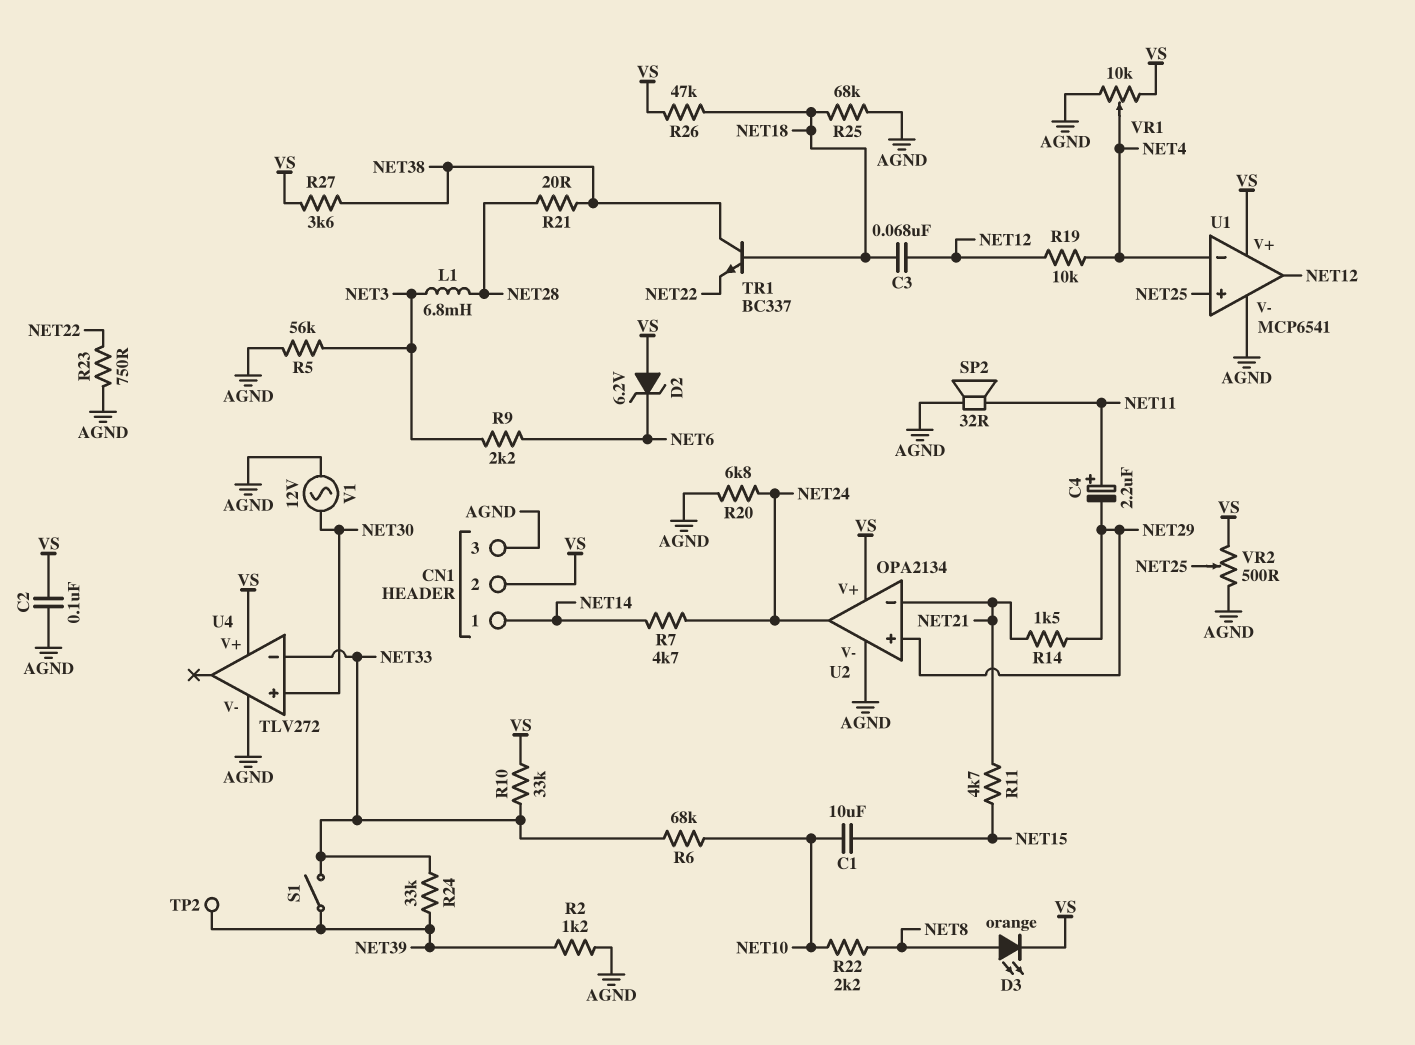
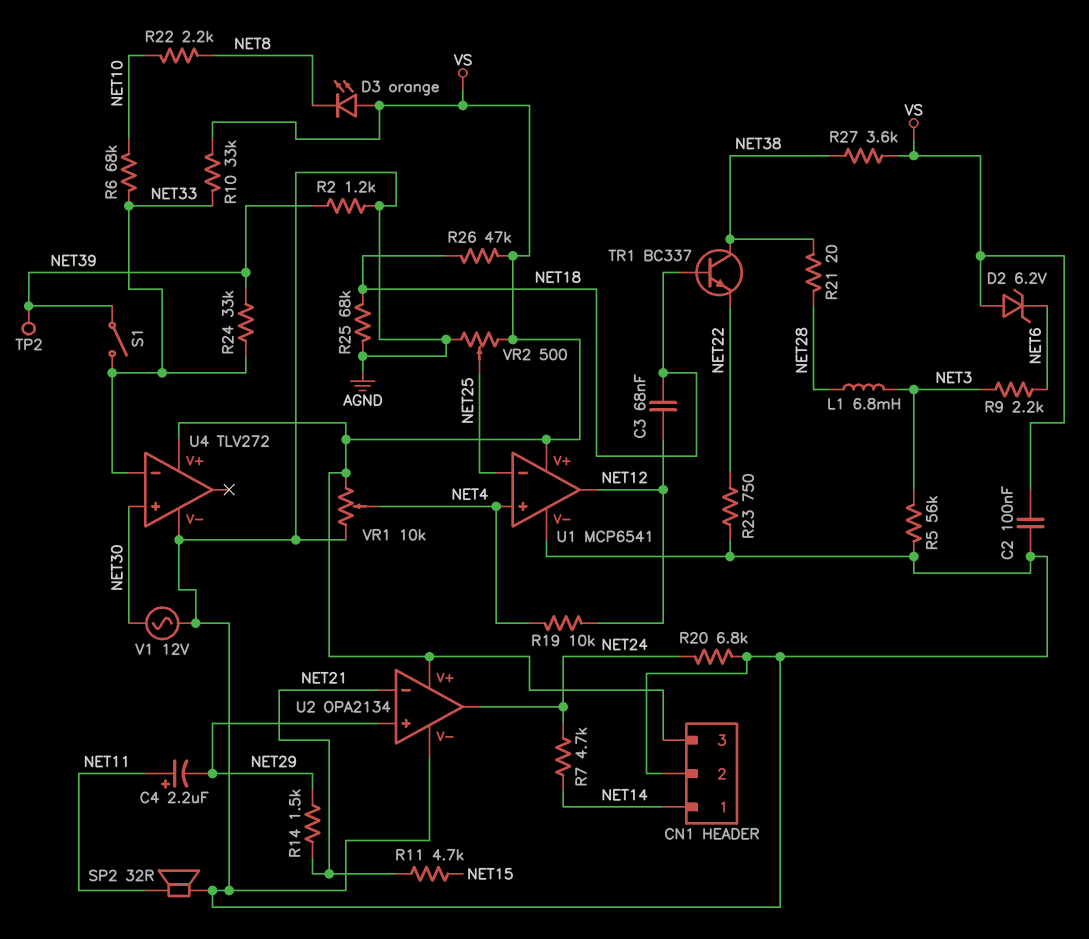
C1: 10uF (NET10, NET15) -> none
CN1 pin 2: VS -> AGND
CN1 pin 3: AGND -> VS
D3: LED orange (A NET8, K VS) -> LED orange (A VS, K NET8)
U1 pin in+: NET25 -> NET4
U1 pin in-: NET4 -> NET25

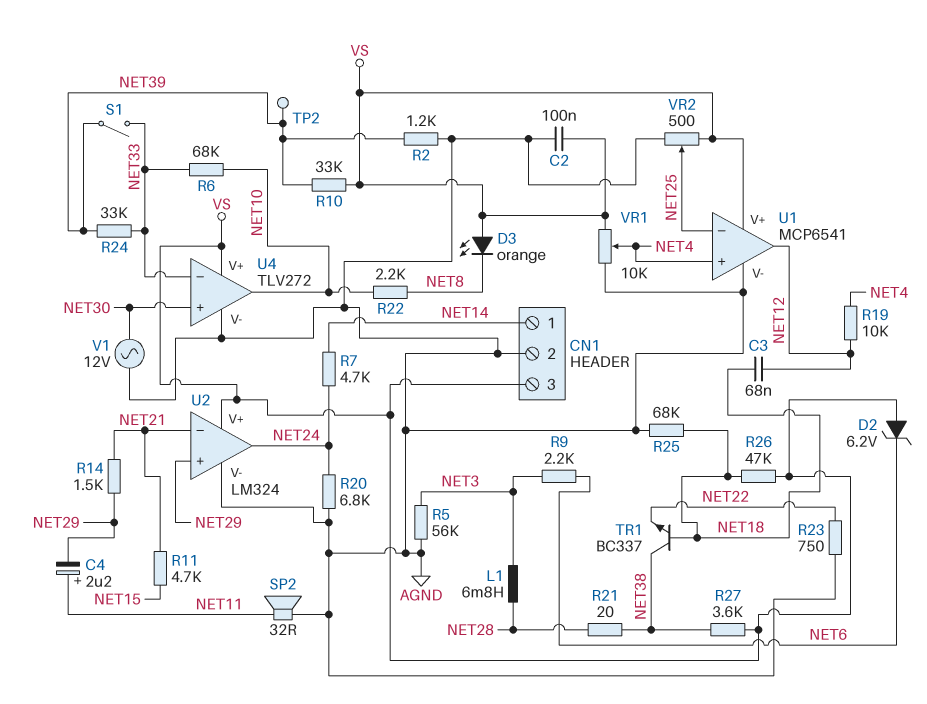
R10: 33k (NET33, VS) -> 33k (NET39, VS)
U2: OPA2134 -> LM324
U4 pin out: none -> NET10

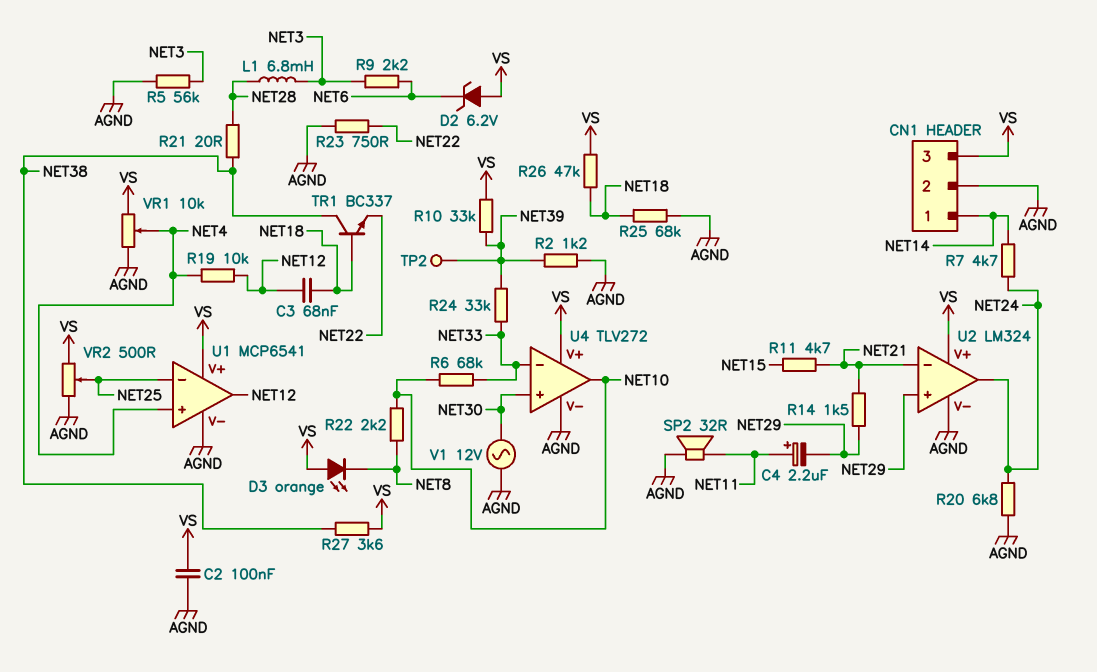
S1: switch (NET33, NET39) -> none

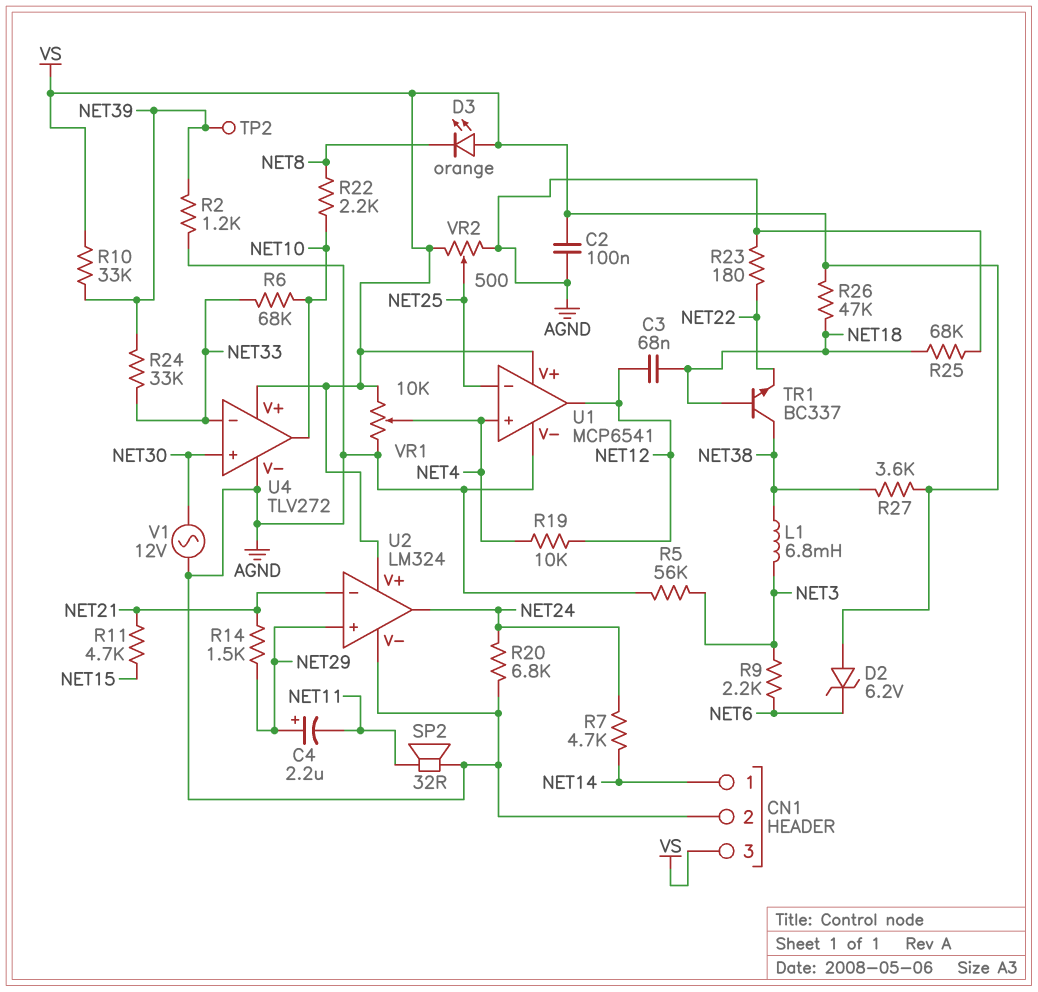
C4: 2.2uF (plus NET11, minus NET29) -> 2.2uF (plus NET29, minus NET11)
L1: 6.8mH (NET3, NET28) -> 6.8mH (NET3, NET38)
R21: 20 (NET28, NET38) -> none
R23: 750 (AGND, NET22) -> 180 (AGND, NET22)

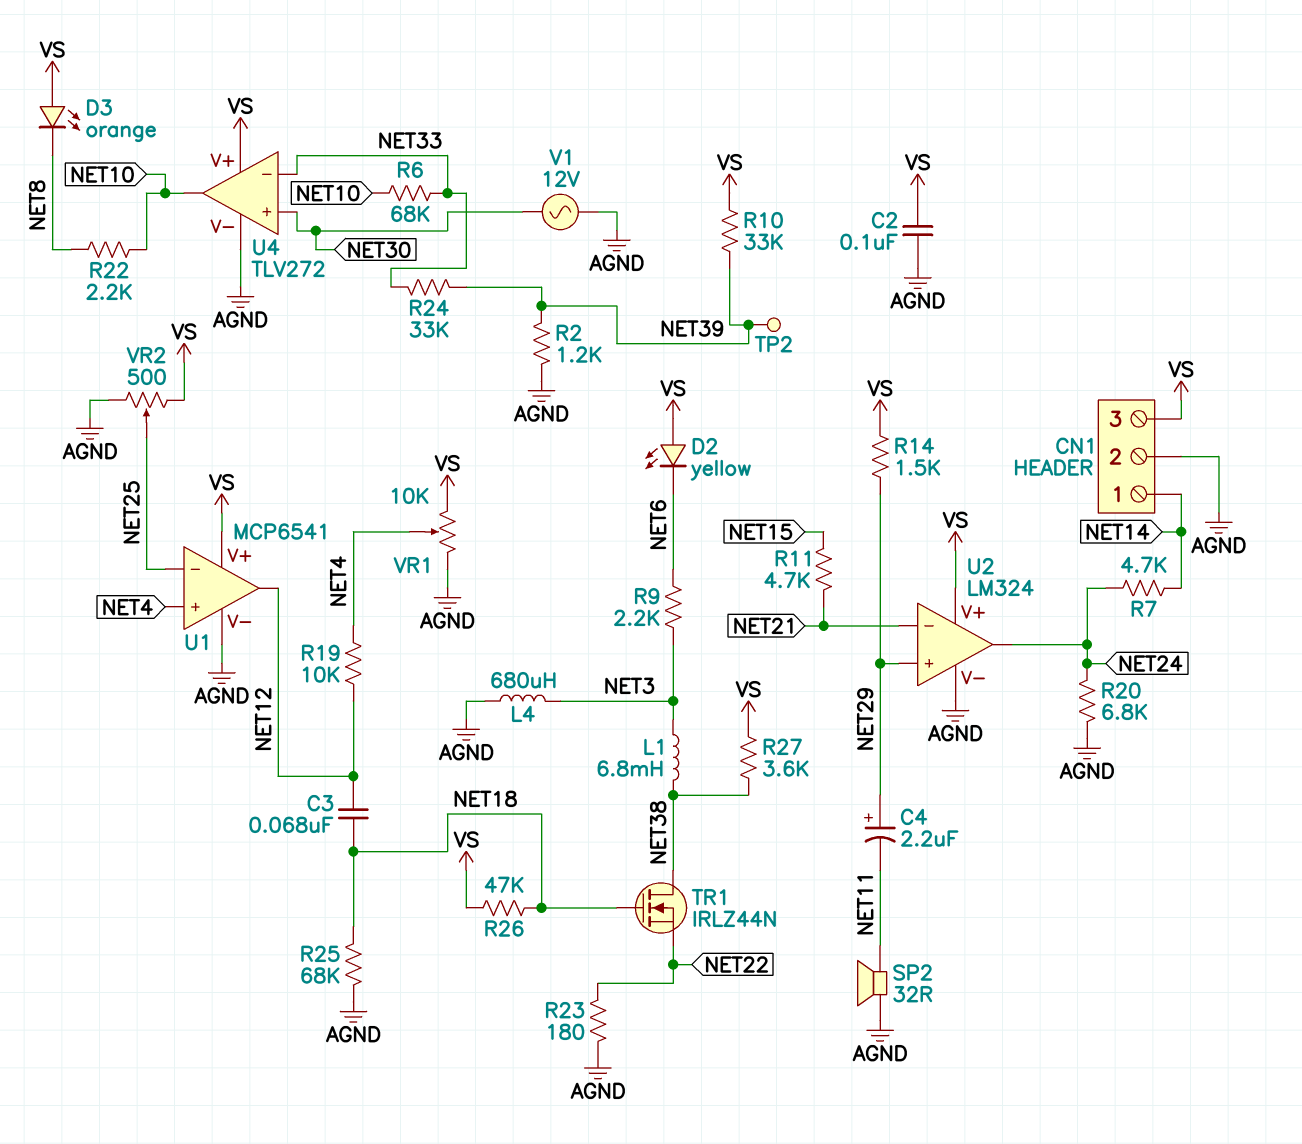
D2: zener 6.2V (A VS, K NET6) -> LED yellow (A VS, K NET6)
L4: none -> 680uH (AGND, NET3)
R5: 56k (AGND, NET3) -> none
R14: 1.5k (NET21, NET29) -> 1.5k (NET29, VS)
TR1: NPN BC337 (B NET18, C NET38, E NET22) -> NMOS IRLZ44N (G NET18, D NET38, S NET22)

